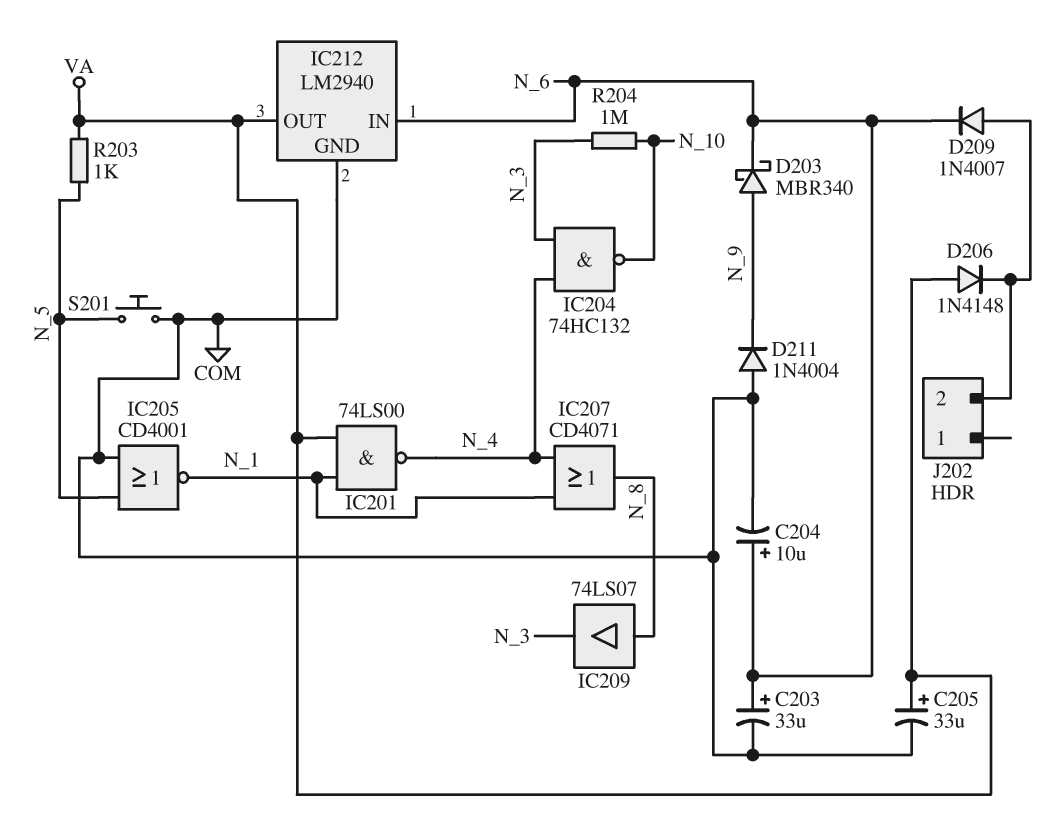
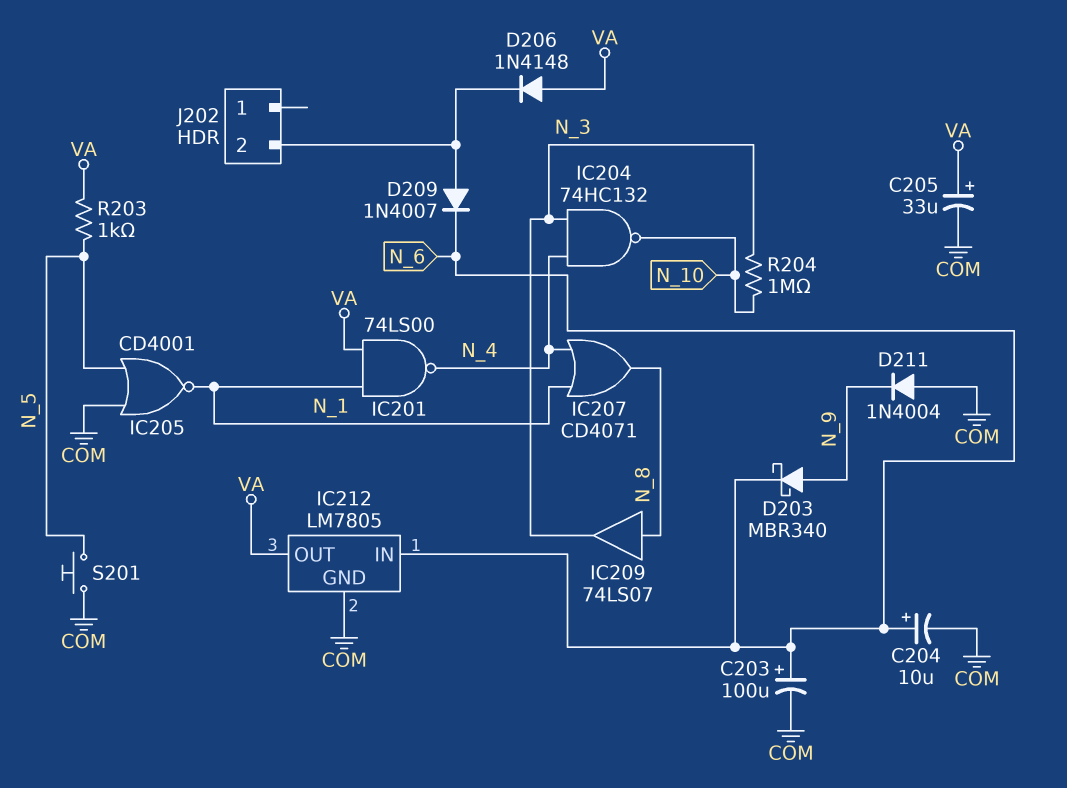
C203: 33uF (plus N_6, minus COM) -> 100uF (plus N_6, minus COM)
IC212: LM2940 -> LM7805

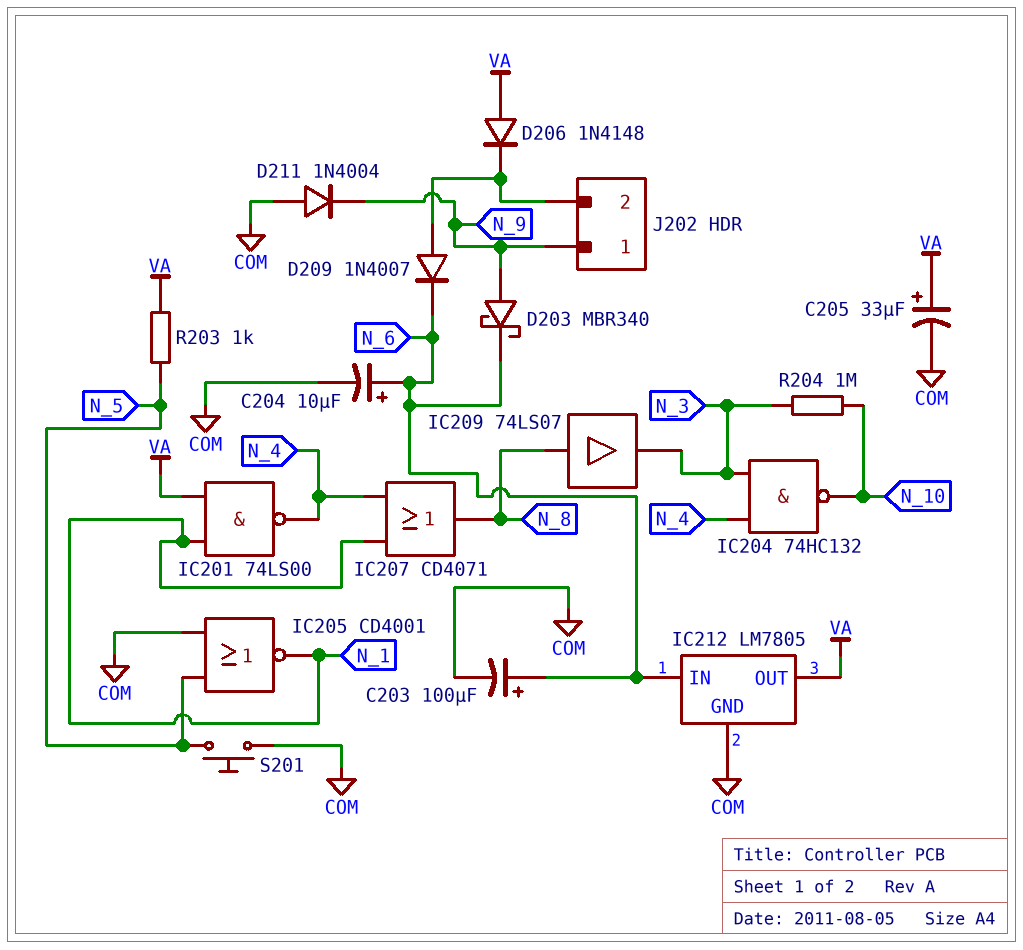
J202 pin 1: none -> N_9

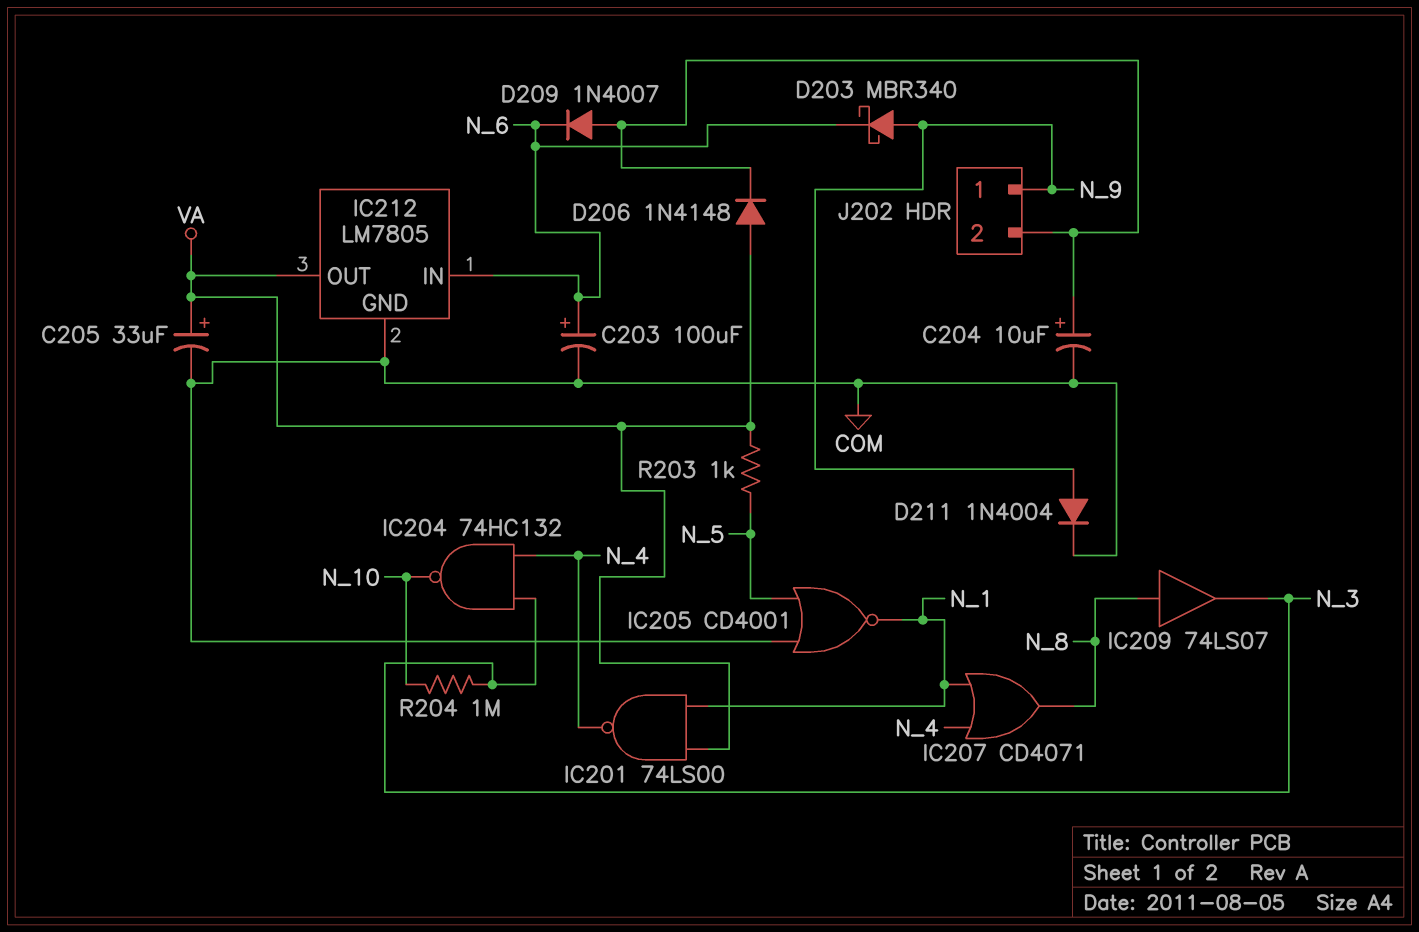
C204: 10uF (plus N_6, minus COM) -> 10uF (plus J202/2, minus COM)
D211: diode 1N4004 (A COM, K N_9) -> diode 1N4004 (A N_9, K COM)
S201: button (COM, N_5) -> none

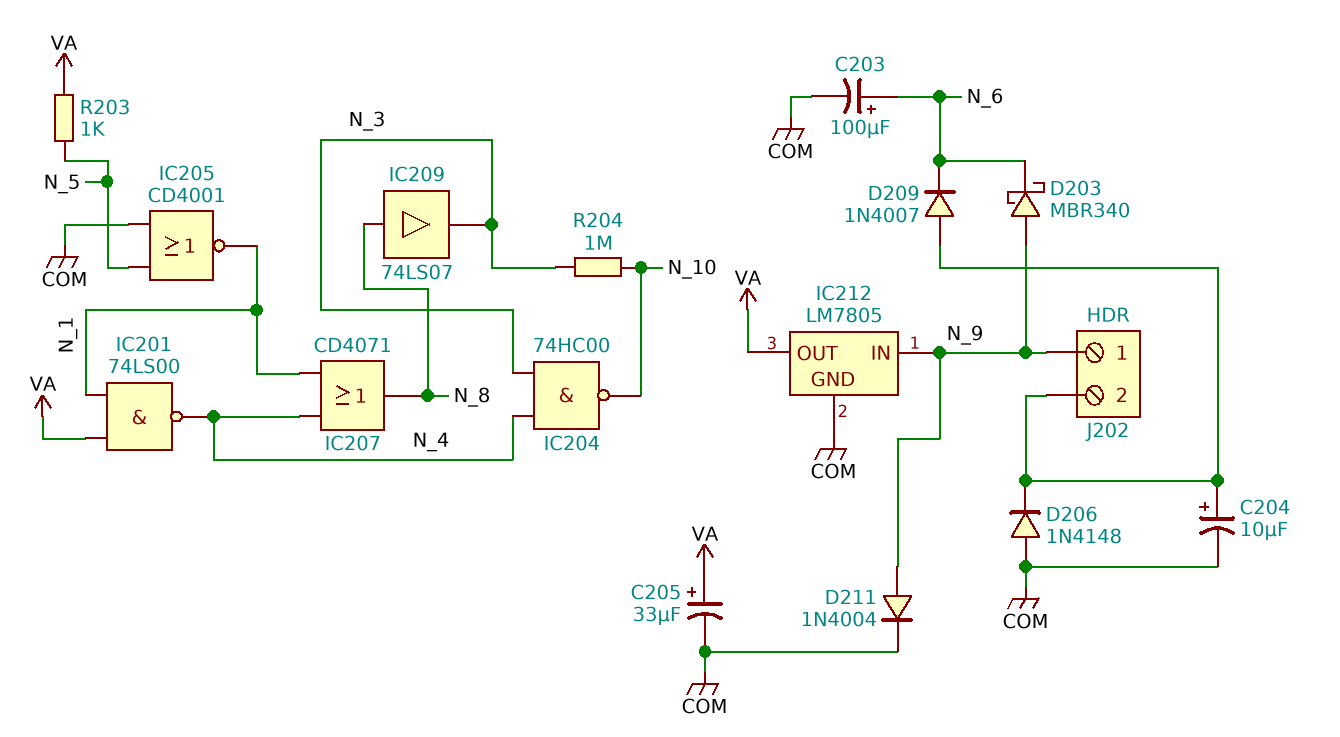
D206: diode 1N4148 (A VA, K J202/2) -> diode 1N4148 (A COM, K J202/2)
IC204: NAND 74HC132 (in N_3, in N_4, out N_10) -> NAND 74HC00 (in N_3, in N_4, out N_10)
IC212 pin IN: N_6 -> N_9

